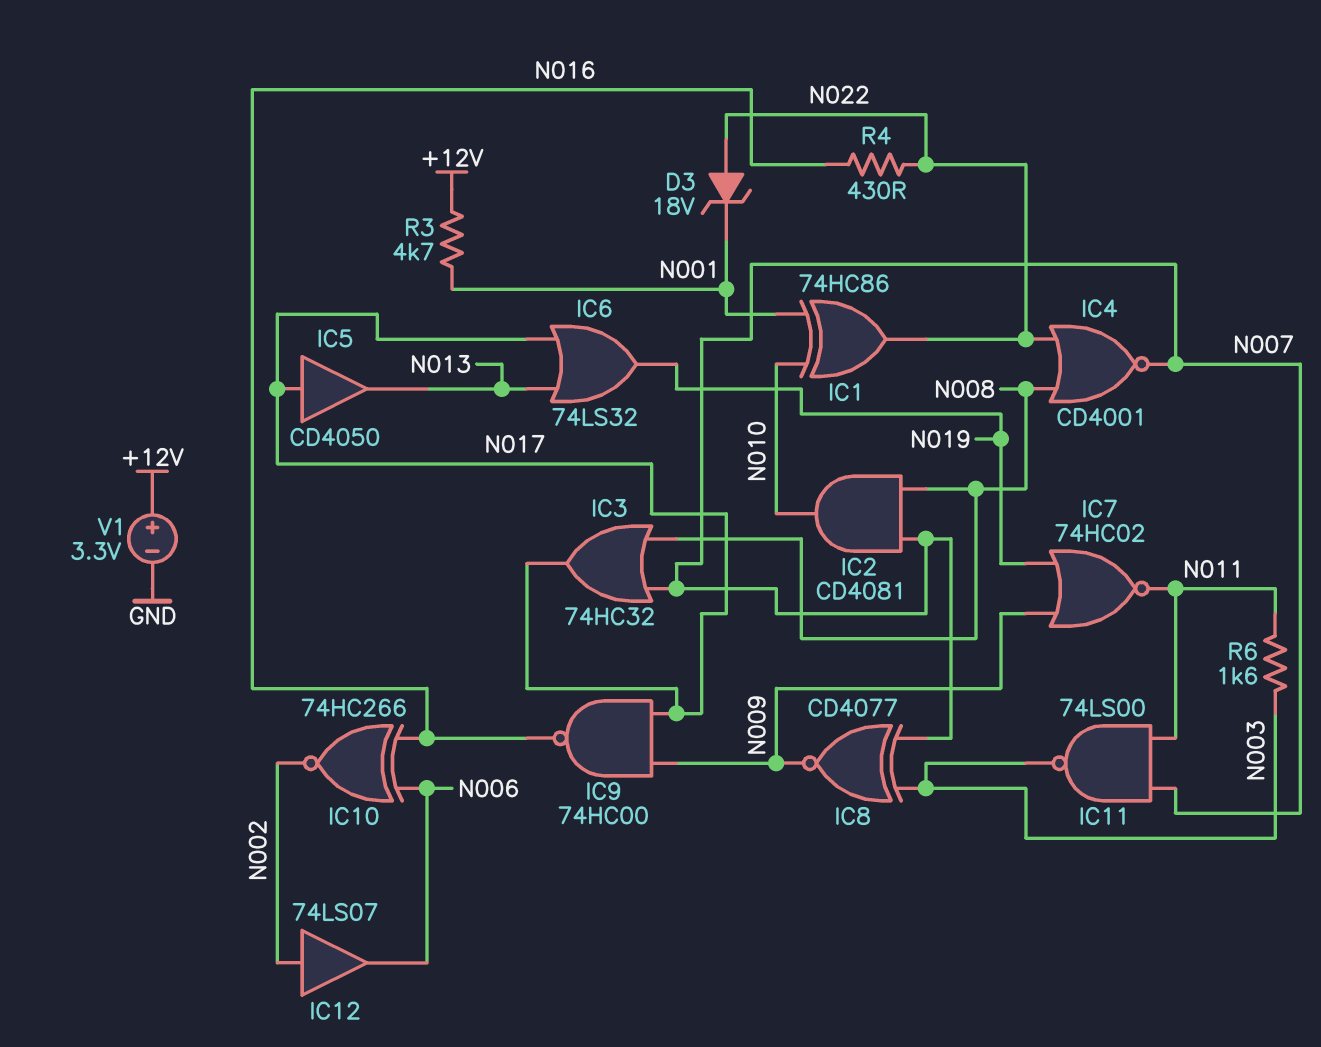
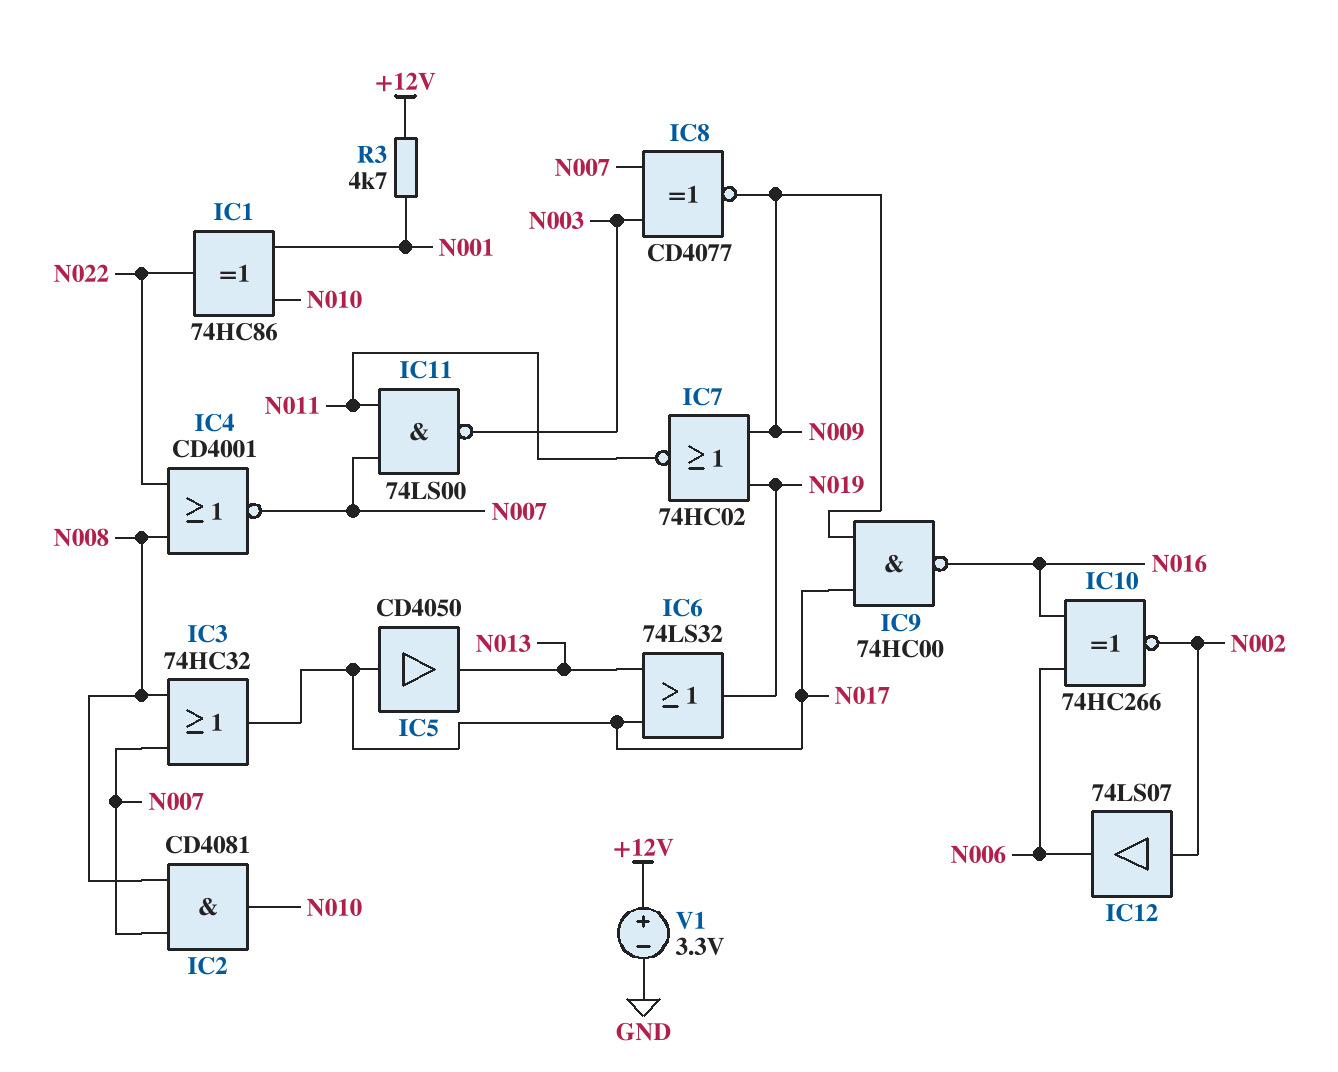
D3: zener 18V (A N022, K N001) -> none
R4: 430 (N016, N022) -> none
R6: 1.6k (N003, N011) -> none

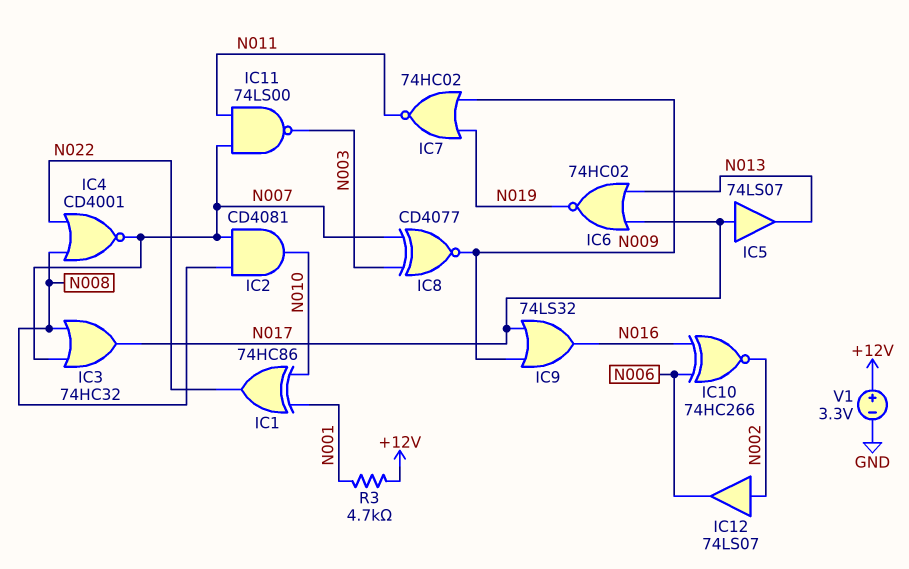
IC5: buffer CD4050 (in N017, out N013) -> buffer 74LS07 (in N017, out N013)
IC6: OR 74LS32 (in N013, in N017, out N019) -> NOR 74HC02 (in N013, in N017, out N019)
IC9: NAND 74HC00 (in N009, in N017, out N016) -> OR 74LS32 (in N009, in N017, out N016)

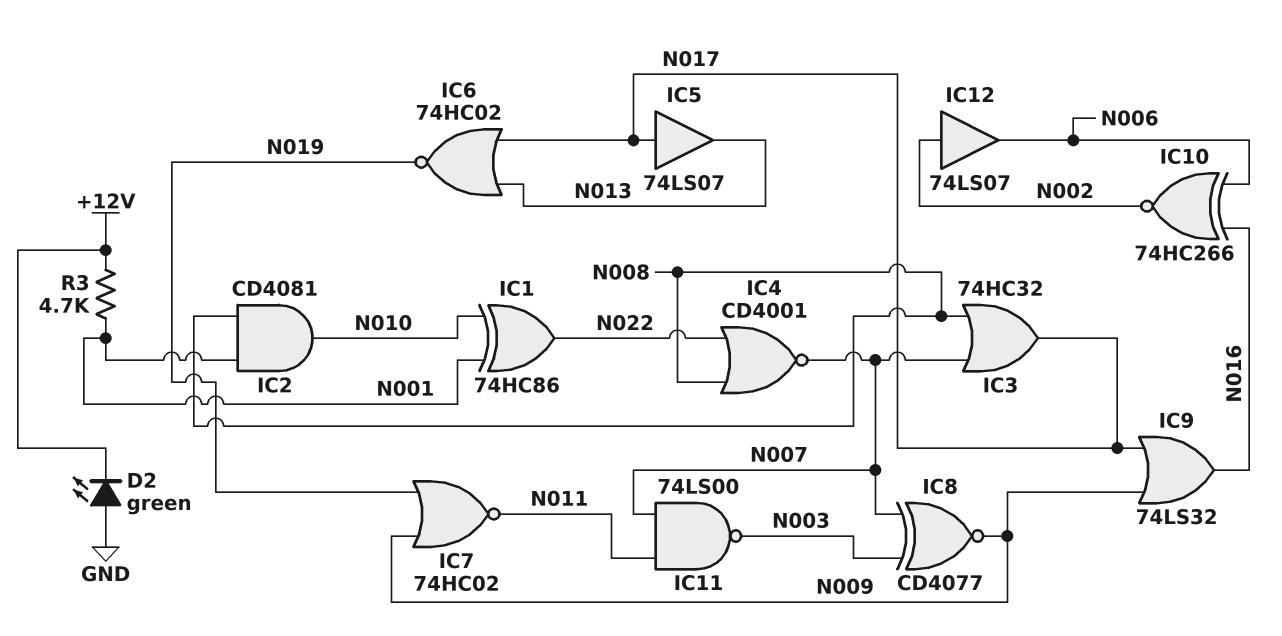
D2: none -> LED green (A GND, K +12V)
IC2: AND CD4081 (in N007, in N008, out N010) -> AND CD4081 (in N001, in N008, out N010)
V1: 3.3V (plus +12V, minus GND) -> none

